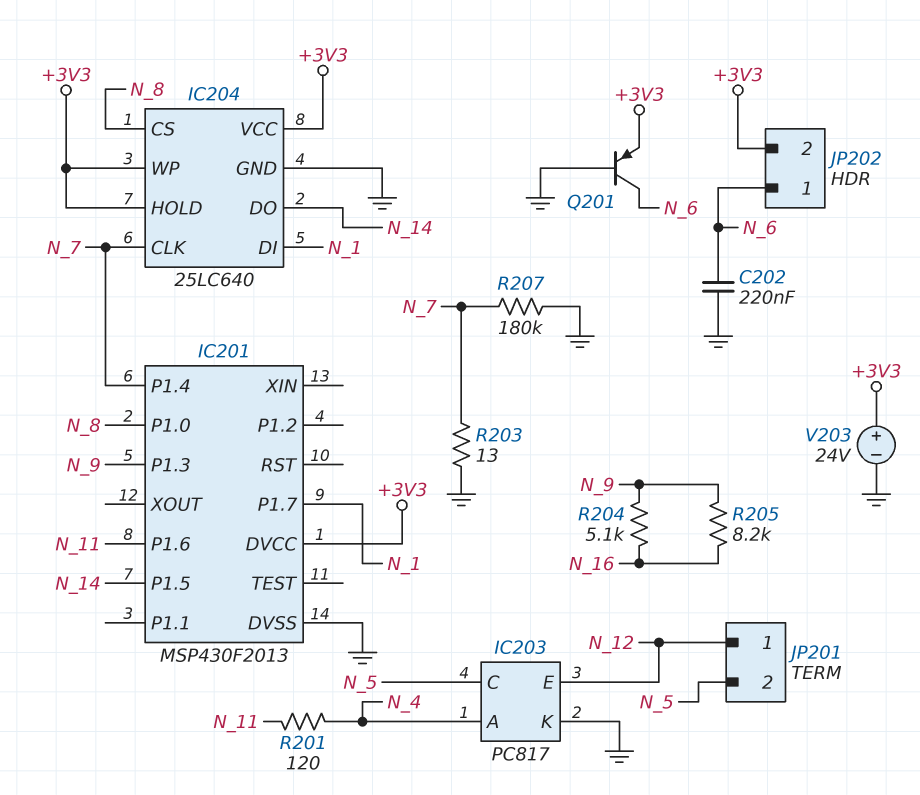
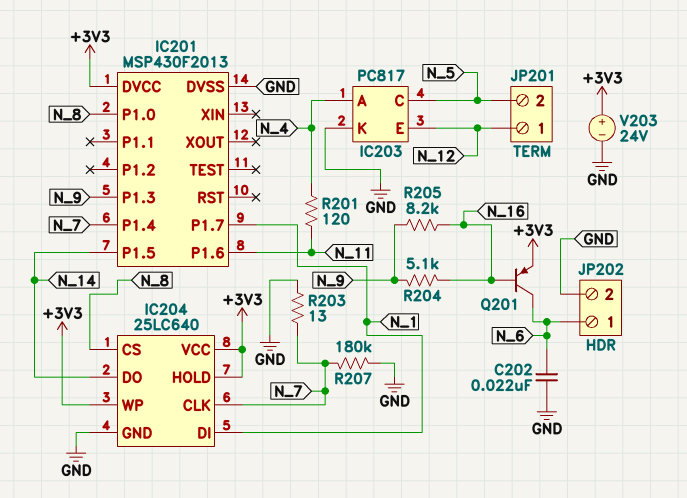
C202: 220nF (GND, N_6) -> 22nF (GND, N_6)
JP202 pin 2: +3V3 -> GND
Q201: PNP (B GND, C N_6, E +3V3) -> PNP (B N_16, C N_6, E +3V3)

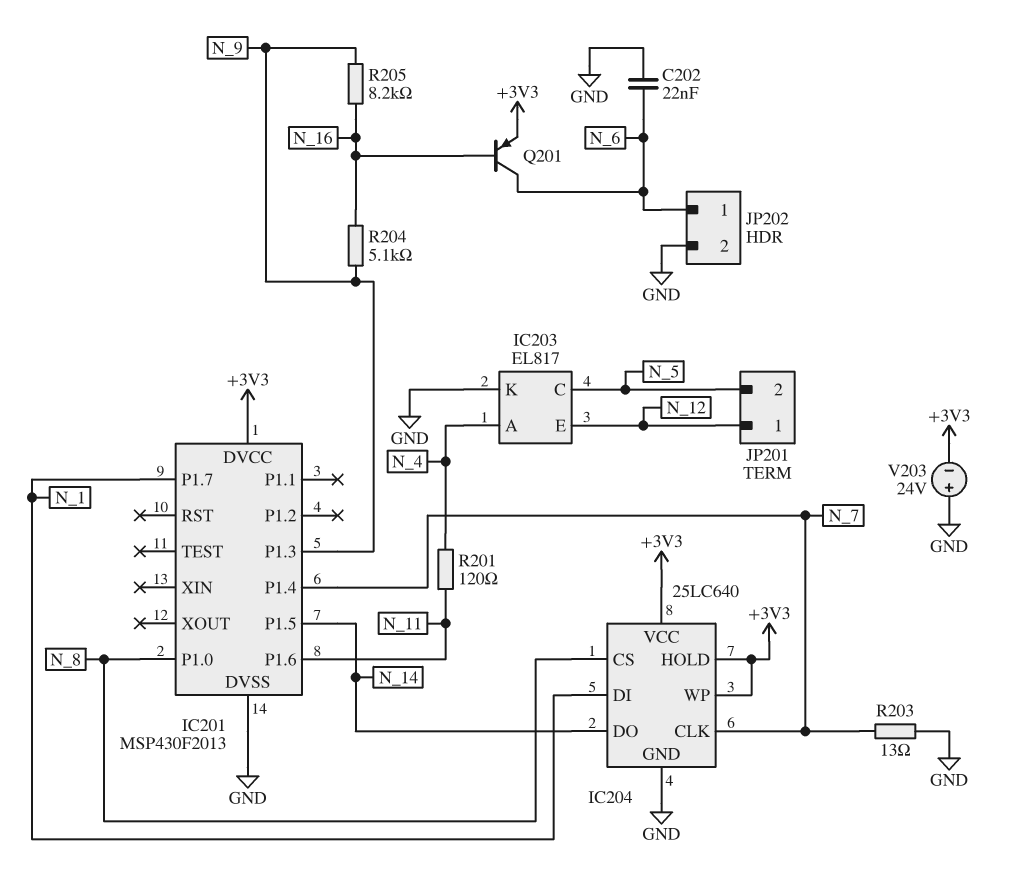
IC203: PC817 -> EL817
R207: 180k (GND, N_7) -> none
V203: 24V (plus +3V3, minus GND) -> 24V (plus GND, minus +3V3)

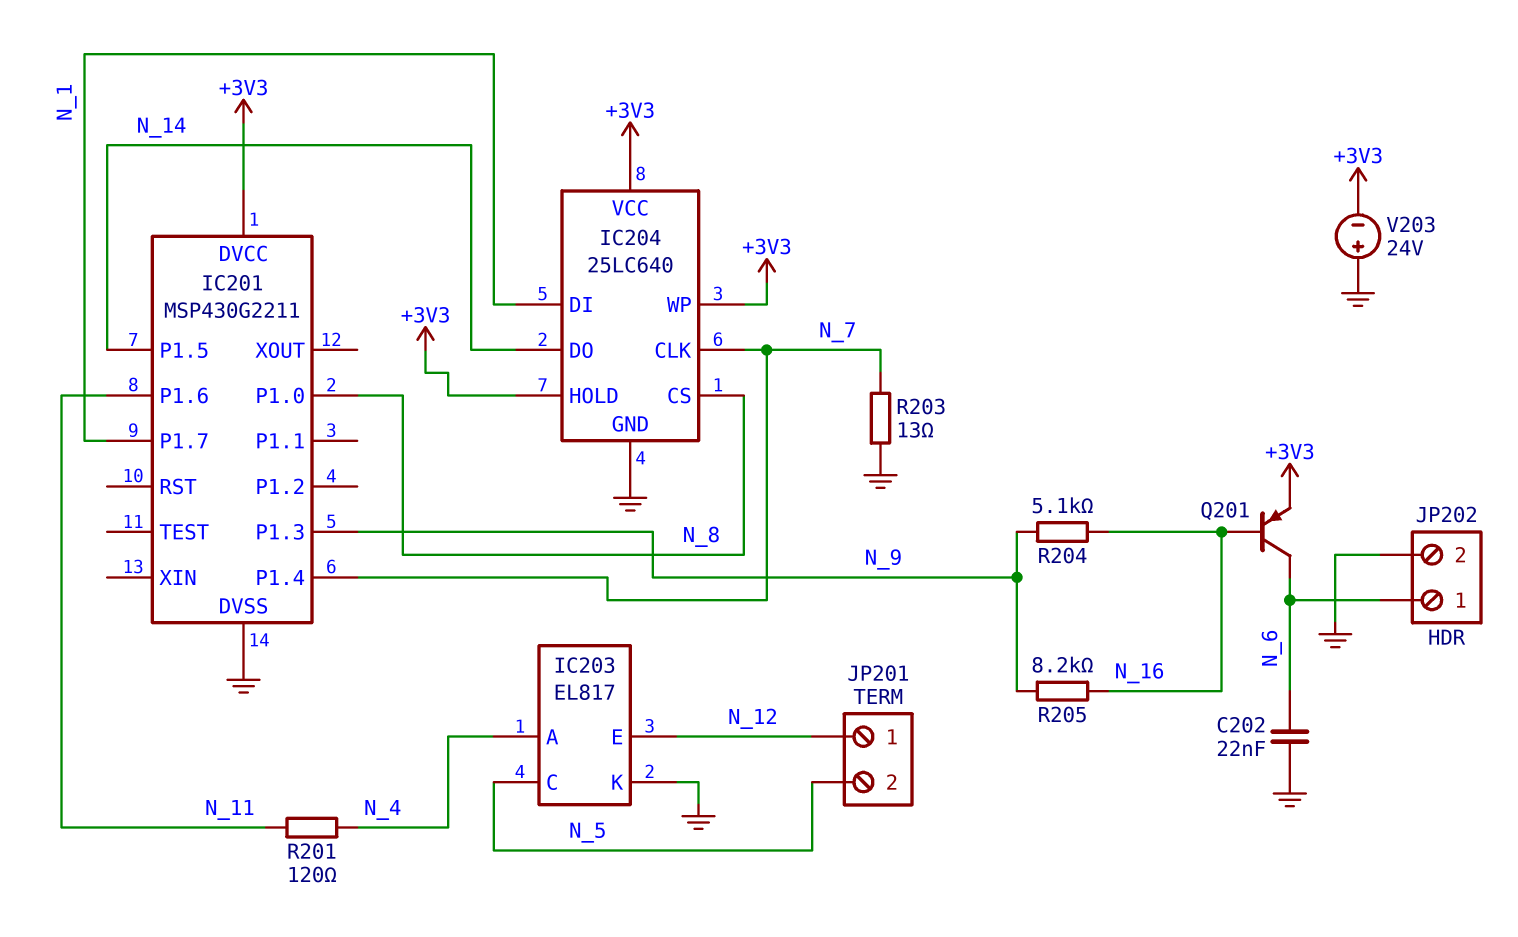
IC201: MSP430F2013 -> MSP430G2211

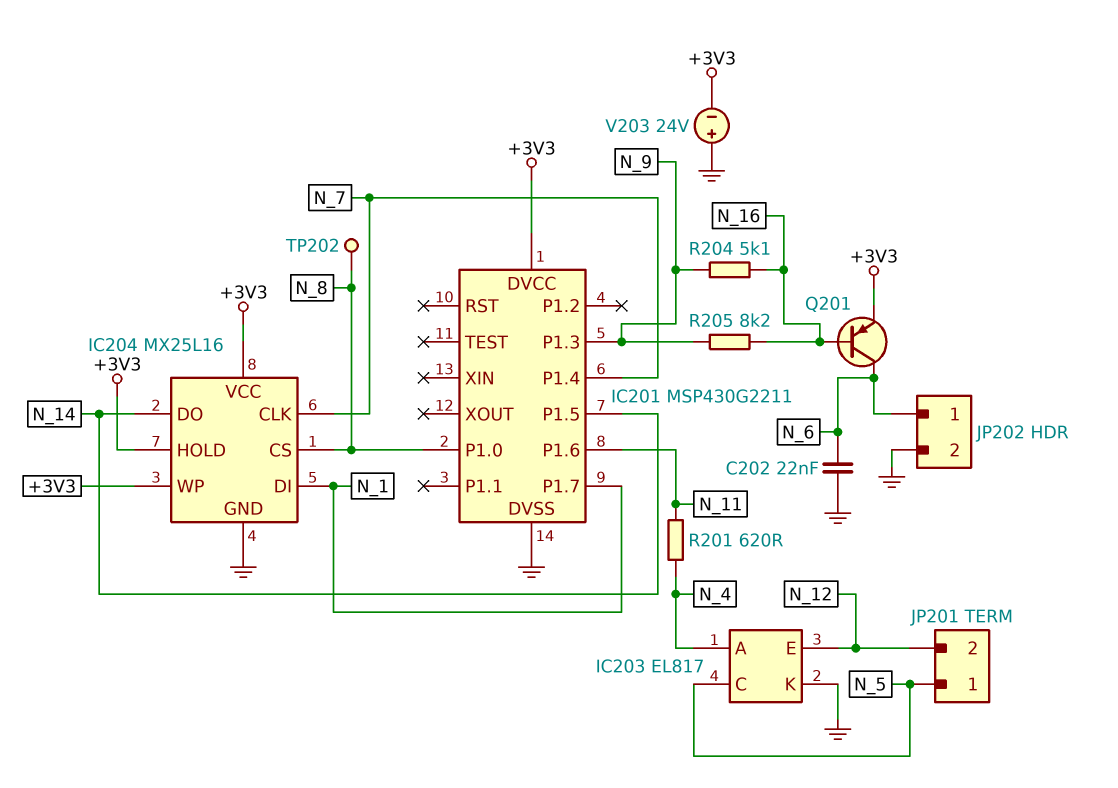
IC204: 25LC640 -> MX25L16
JP201 pin 1: N_12 -> N_5
JP201 pin 2: N_5 -> N_12
R201: 120 (N_4, N_11) -> 620 (N_4, N_11)
R203: 13 (GND, N_7) -> none
TP202: none -> test point (N_8)

